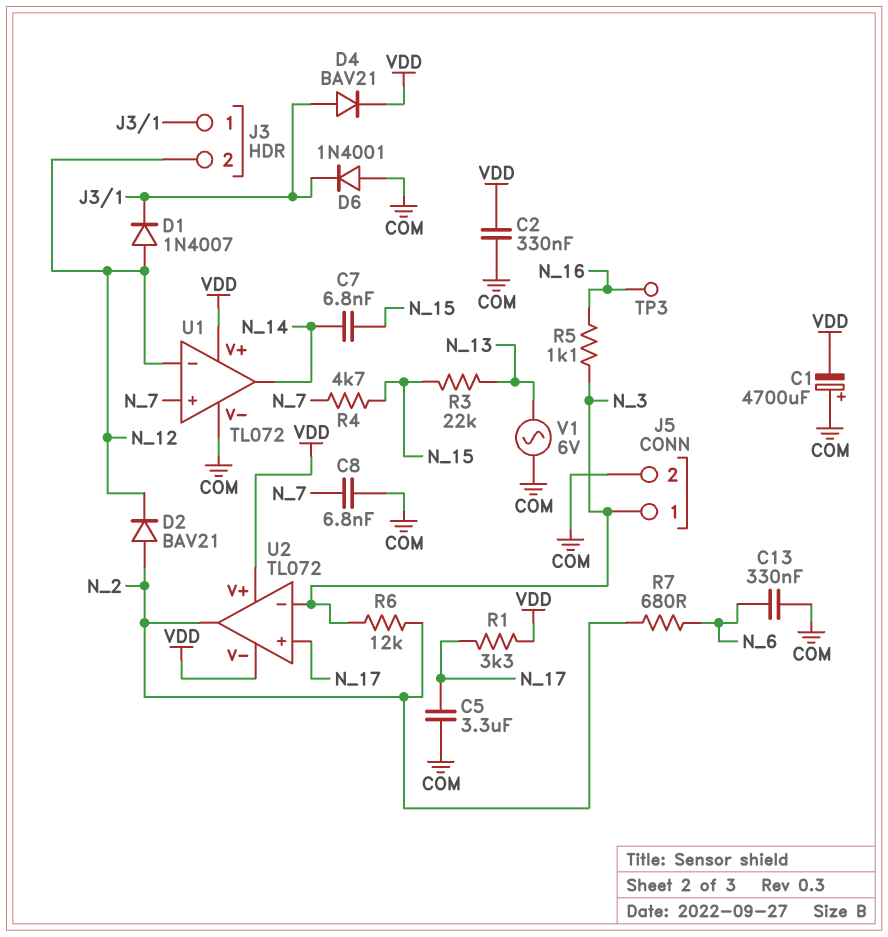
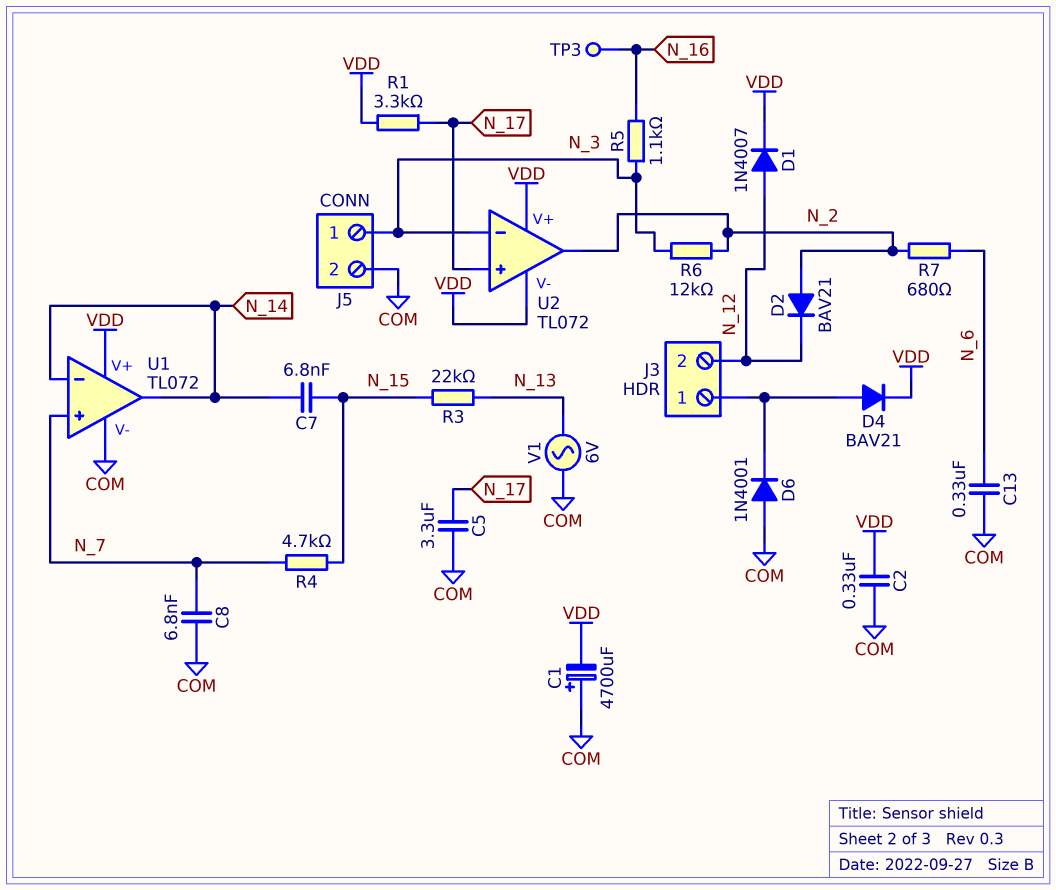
D1: diode 1N4007 (A N_12, K J3/1) -> diode 1N4007 (A N_12, K VDD)
U1 pin in-: N_12 -> N_14

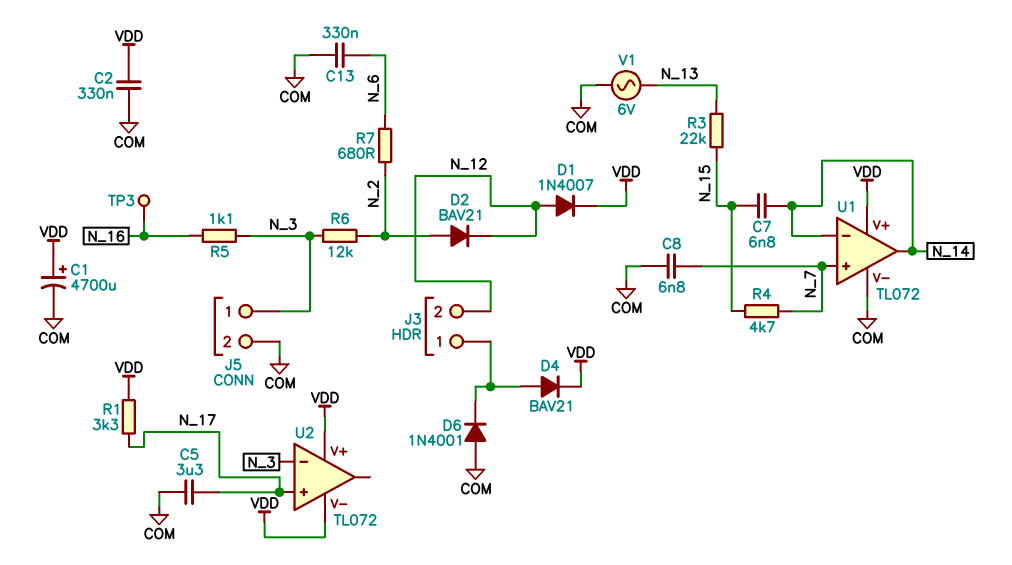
C1: 4700uF (plus COM, minus VDD) -> 4700uF (plus VDD, minus COM)
U2 pin out: N_2 -> none

